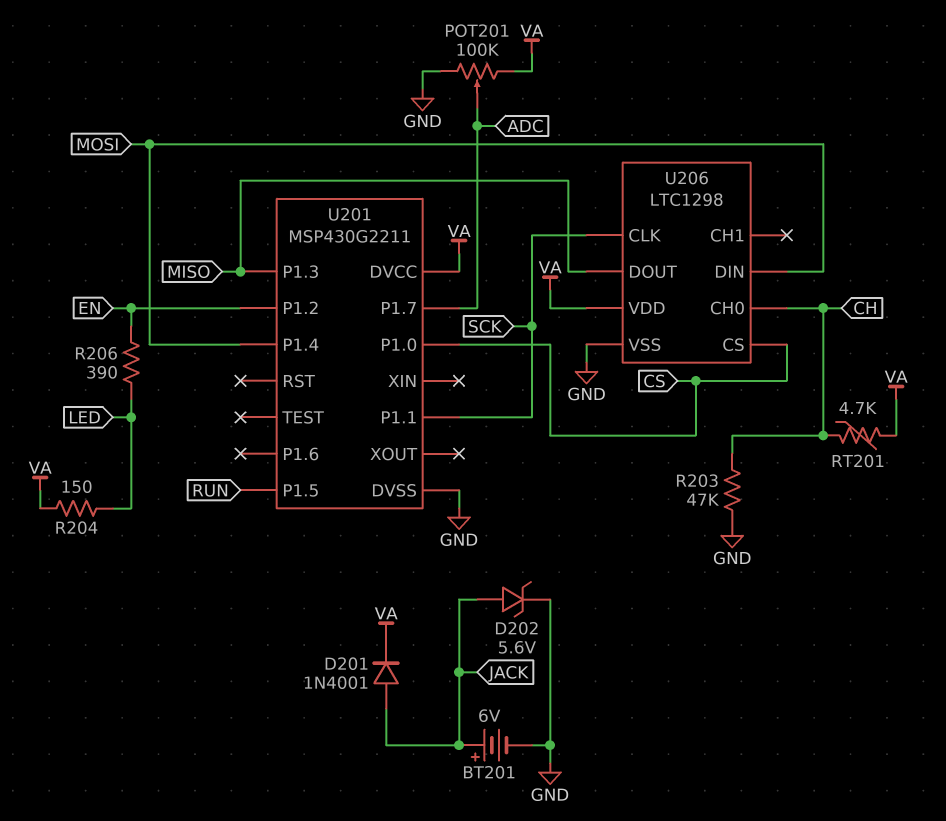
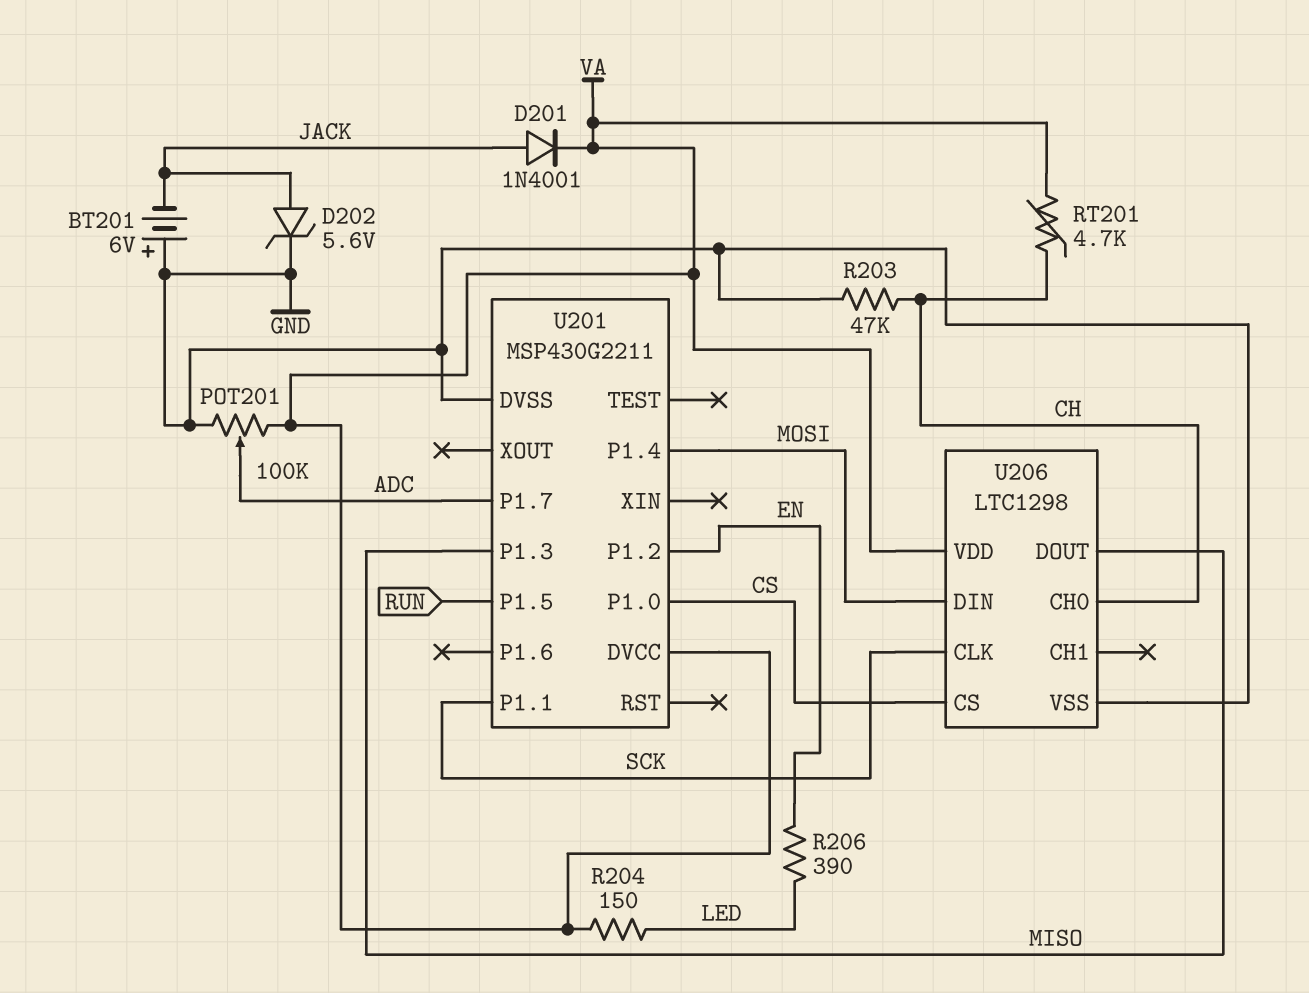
BT201: 6V (plus JACK, minus GND) -> 6V (plus GND, minus JACK)

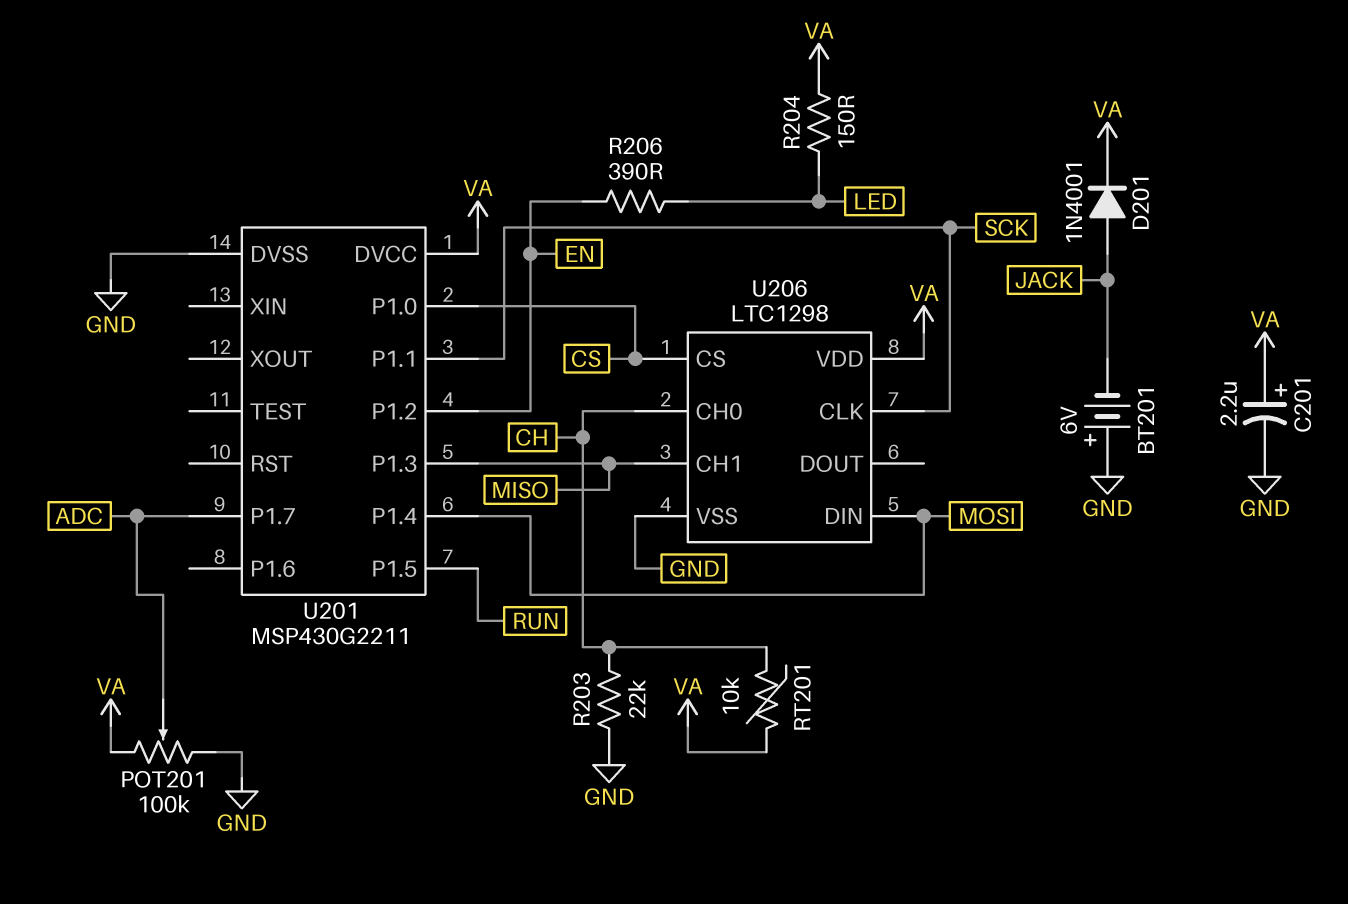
C201: none -> 2.2uF (plus VA, minus GND)
D202: zener 5.6V (A JACK, K GND) -> none
R203: 47k (CH, GND) -> 22k (CH, GND)
RT201: 4.7k (CH, VA) -> 10k (CH, VA)
U206 pin CH1: none -> MISO
U206 pin DOUT: MISO -> none

